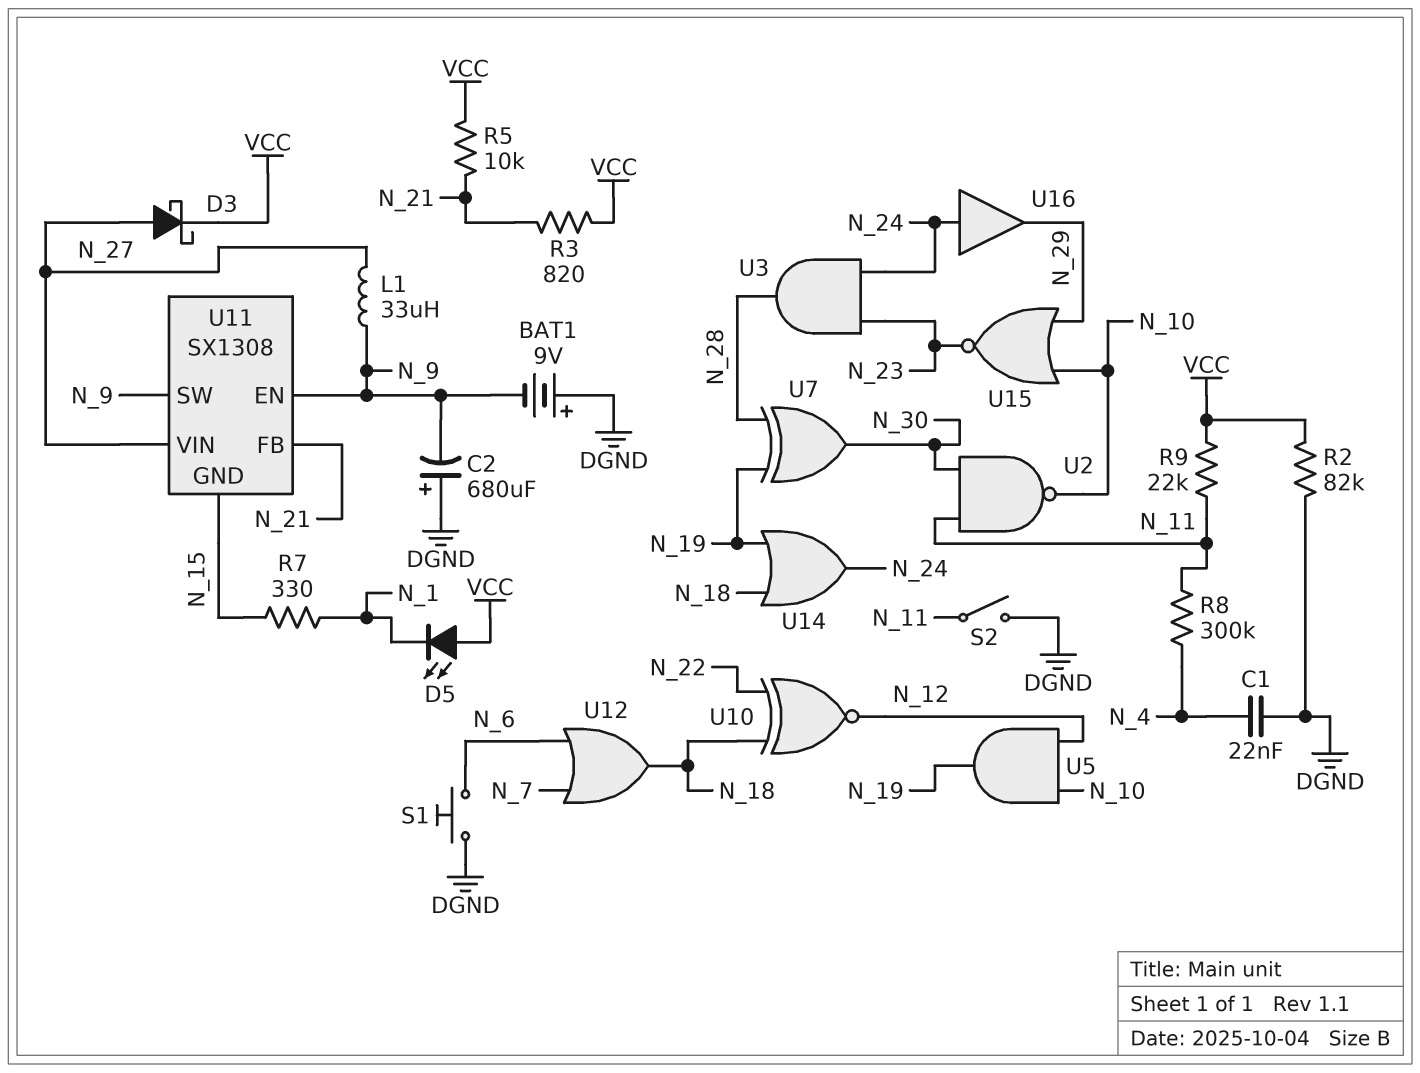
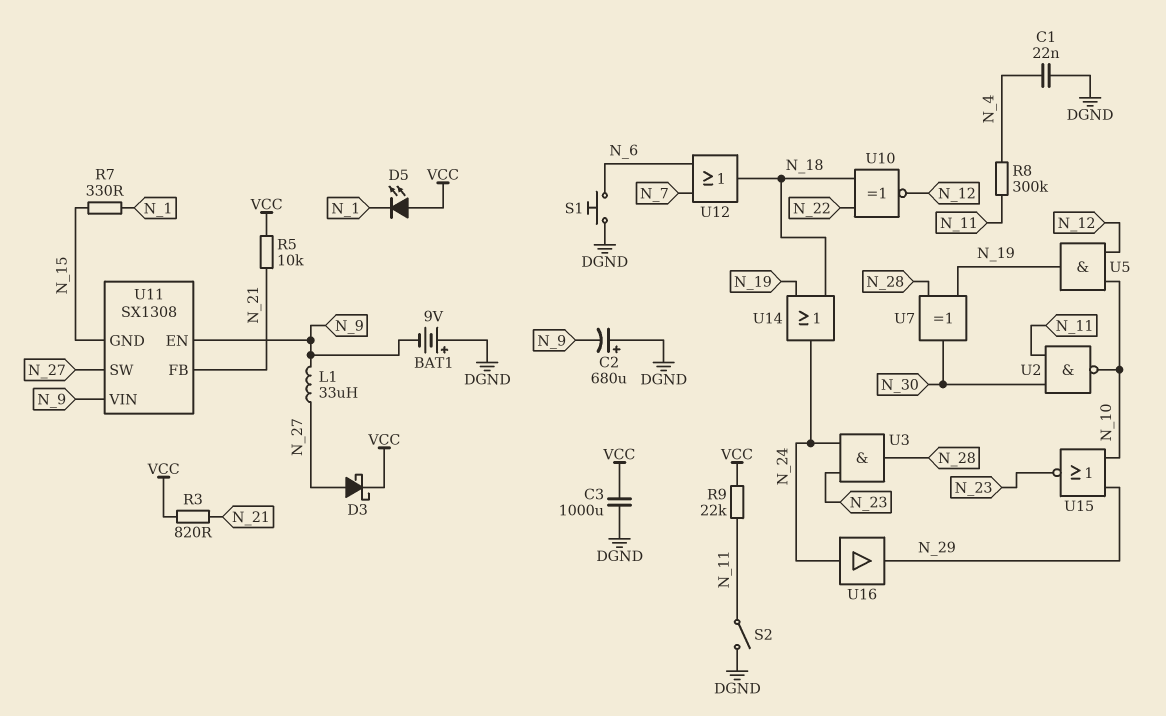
C3: none -> 1000uF (DGND, VCC)
R2: 82k (DGND, VCC) -> none
U11 pin SW: N_9 -> N_27
U11 pin VIN: N_27 -> N_9

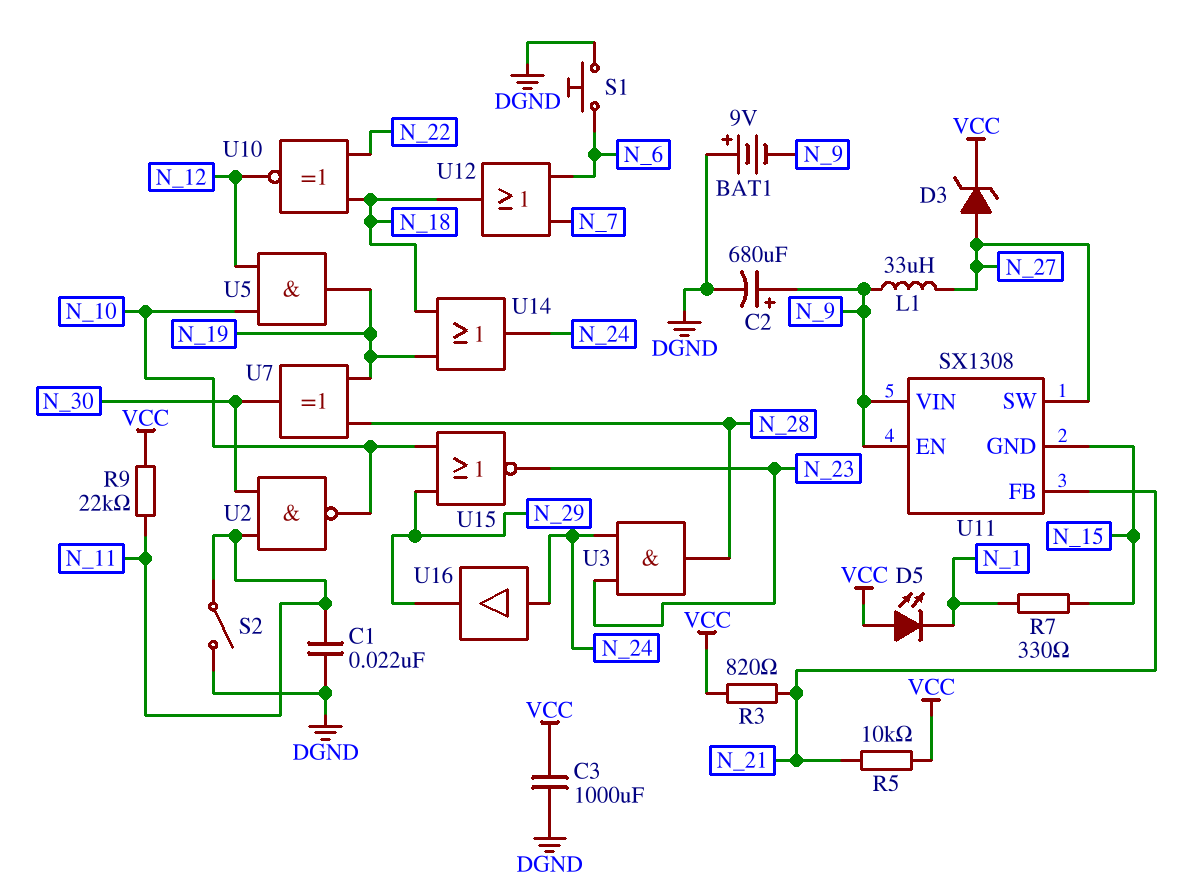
C1: 22nF (DGND, N_4) -> 22nF (DGND, N_11)
C2: 680uF (plus DGND, minus N_9) -> 680uF (plus N_9, minus DGND)
D3: schottky (A N_27, K VCC) -> zener (A N_27, K VCC)
R8: 300k (N_4, N_11) -> none

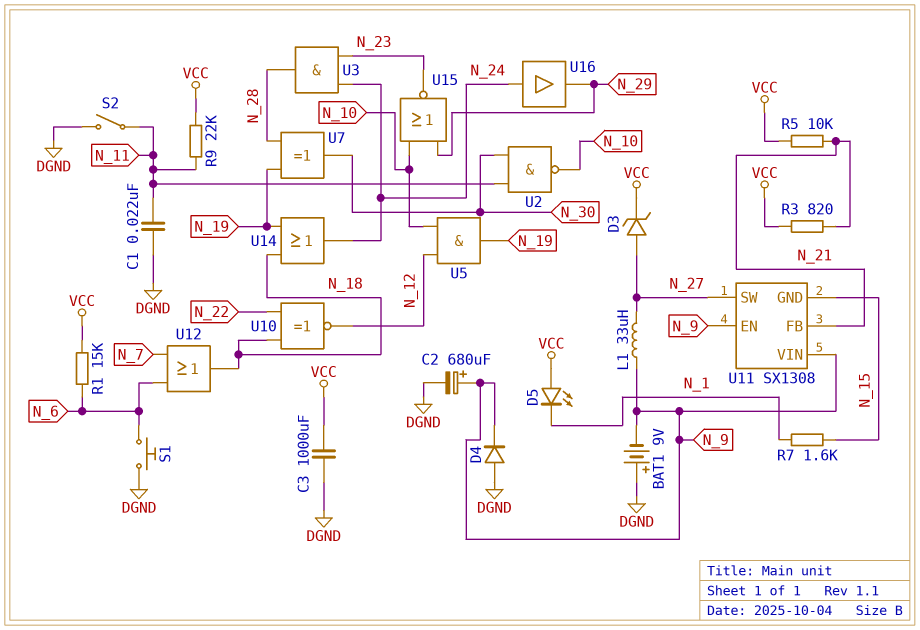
D4: none -> diode (A DGND, K N_9)
R1: none -> 15k (N_6, VCC)
R7: 330 (N_1, N_15) -> 1.6k (N_1, N_15)

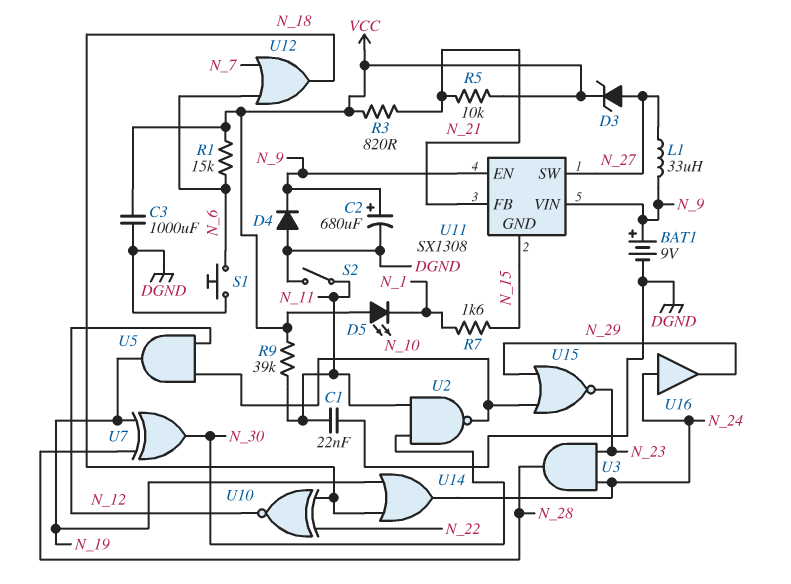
BAT1: 9V (plus DGND, minus N_9) -> 9V (plus N_9, minus DGND)
R9: 22k (N_11, VCC) -> 39k (N_11, VCC)

